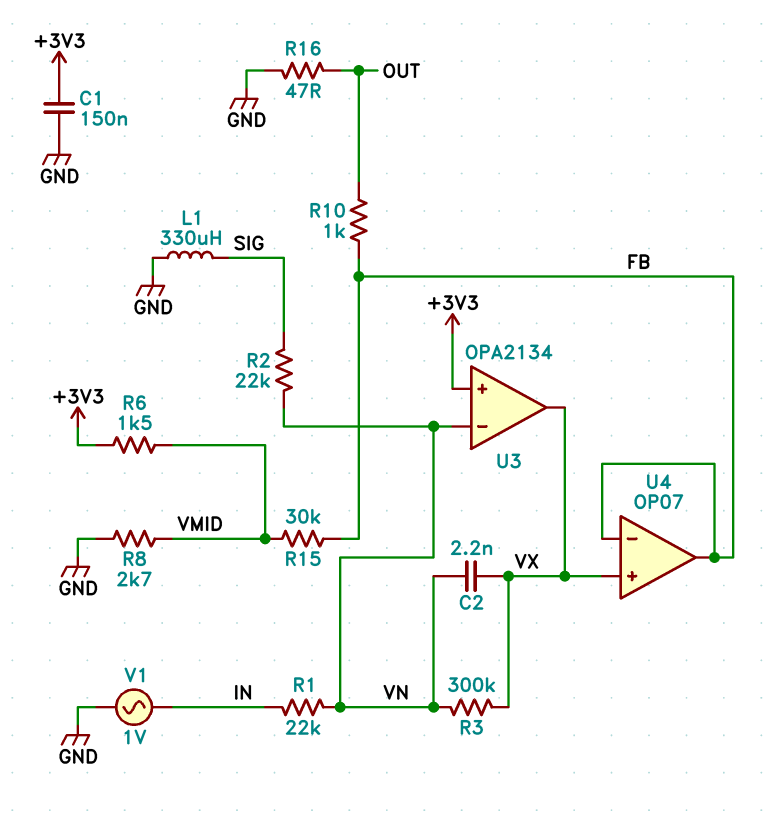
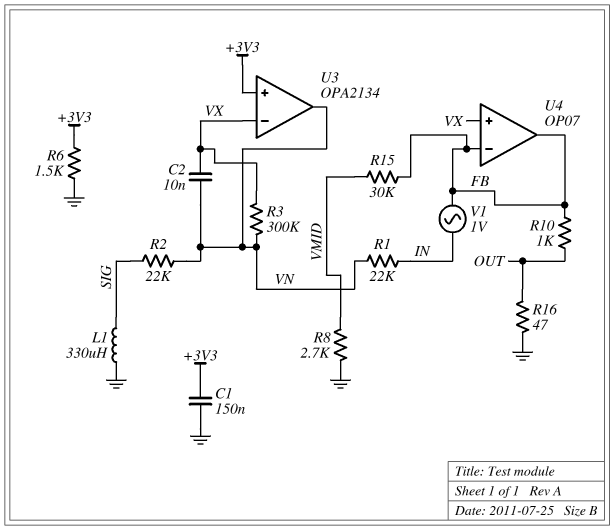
C2: 2.2nF (VN, VX) -> 10nF (VN, VX)
R6: 1.5k (+3V3, VMID) -> 1.5k (+3V3, GND)
U3 pin in-: VN -> VX
U3 pin out: VX -> VN
V1: AC 1V (GND, IN) -> AC 1V (FB, IN)

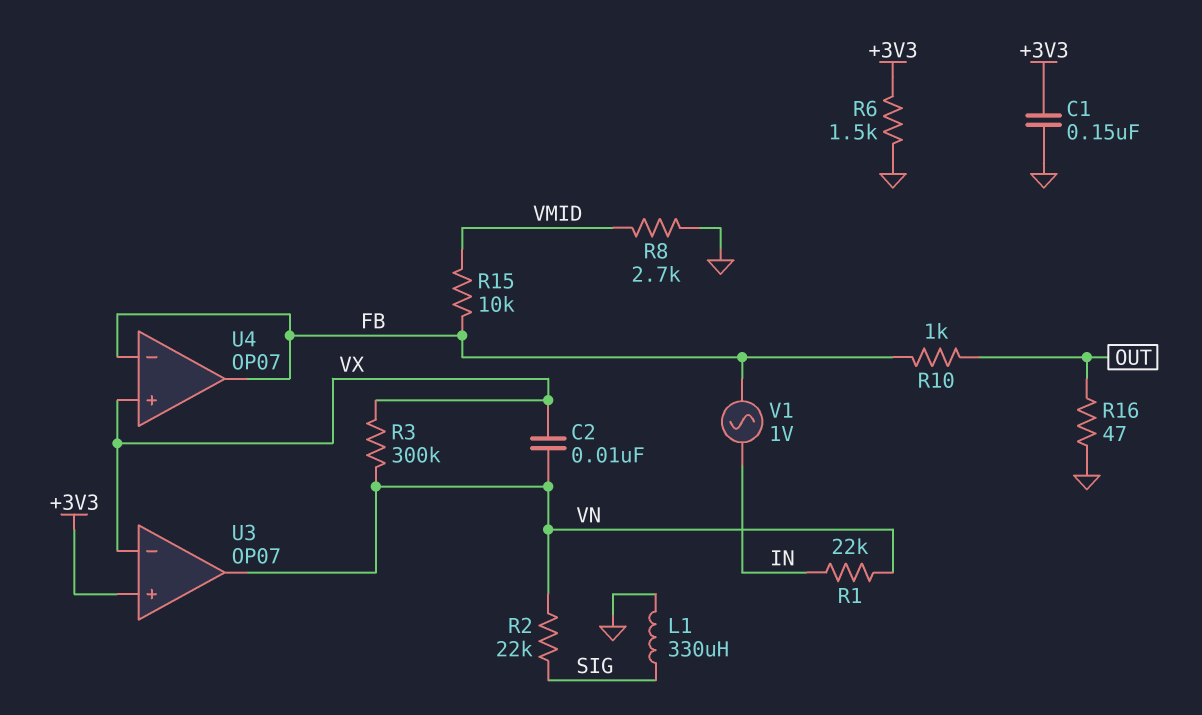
R15: 30k (FB, VMID) -> 10k (FB, VMID)
U3: OPA2134 -> OP07

